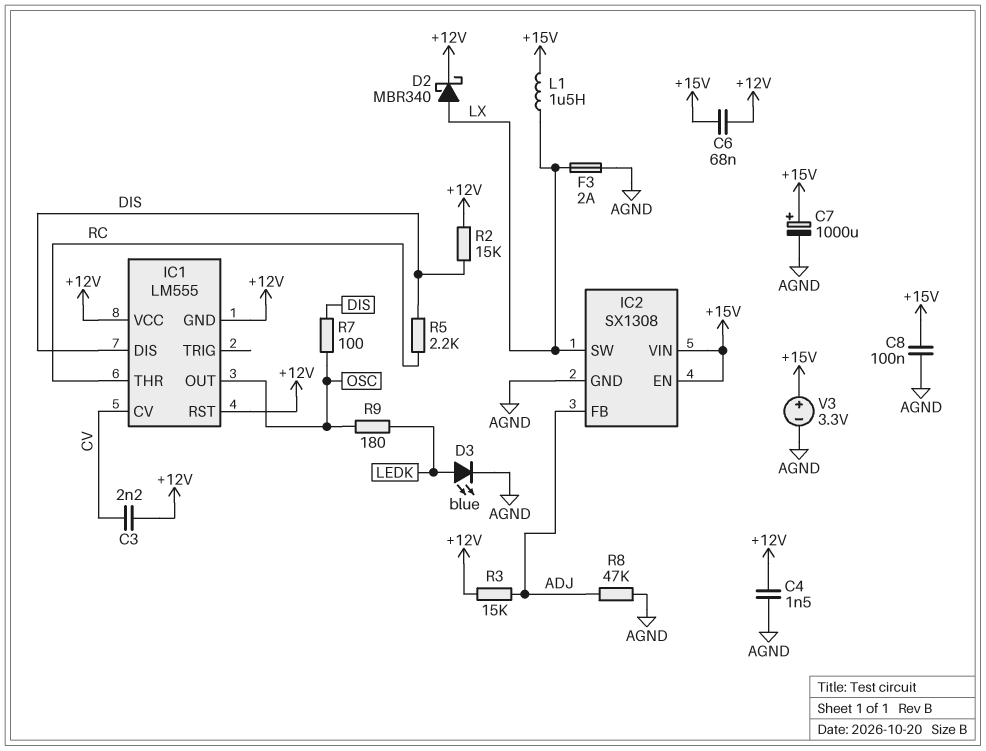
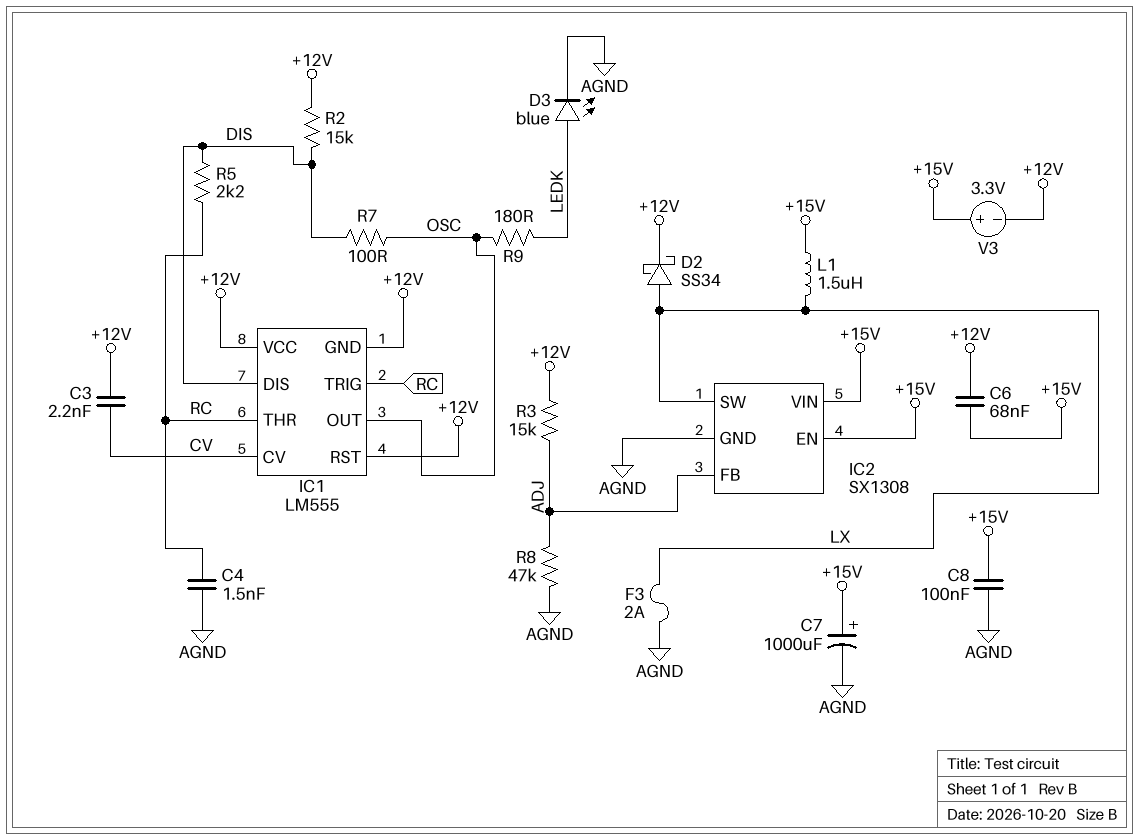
C4: 1.5nF (+12V, AGND) -> 1.5nF (AGND, RC)
D2: schottky MBR340 (A LX, K +12V) -> schottky SS34 (A LX, K +12V)
IC1 pin TRIG: none -> RC
V3: 3.3V (plus +15V, minus AGND) -> 3.3V (plus +15V, minus +12V)

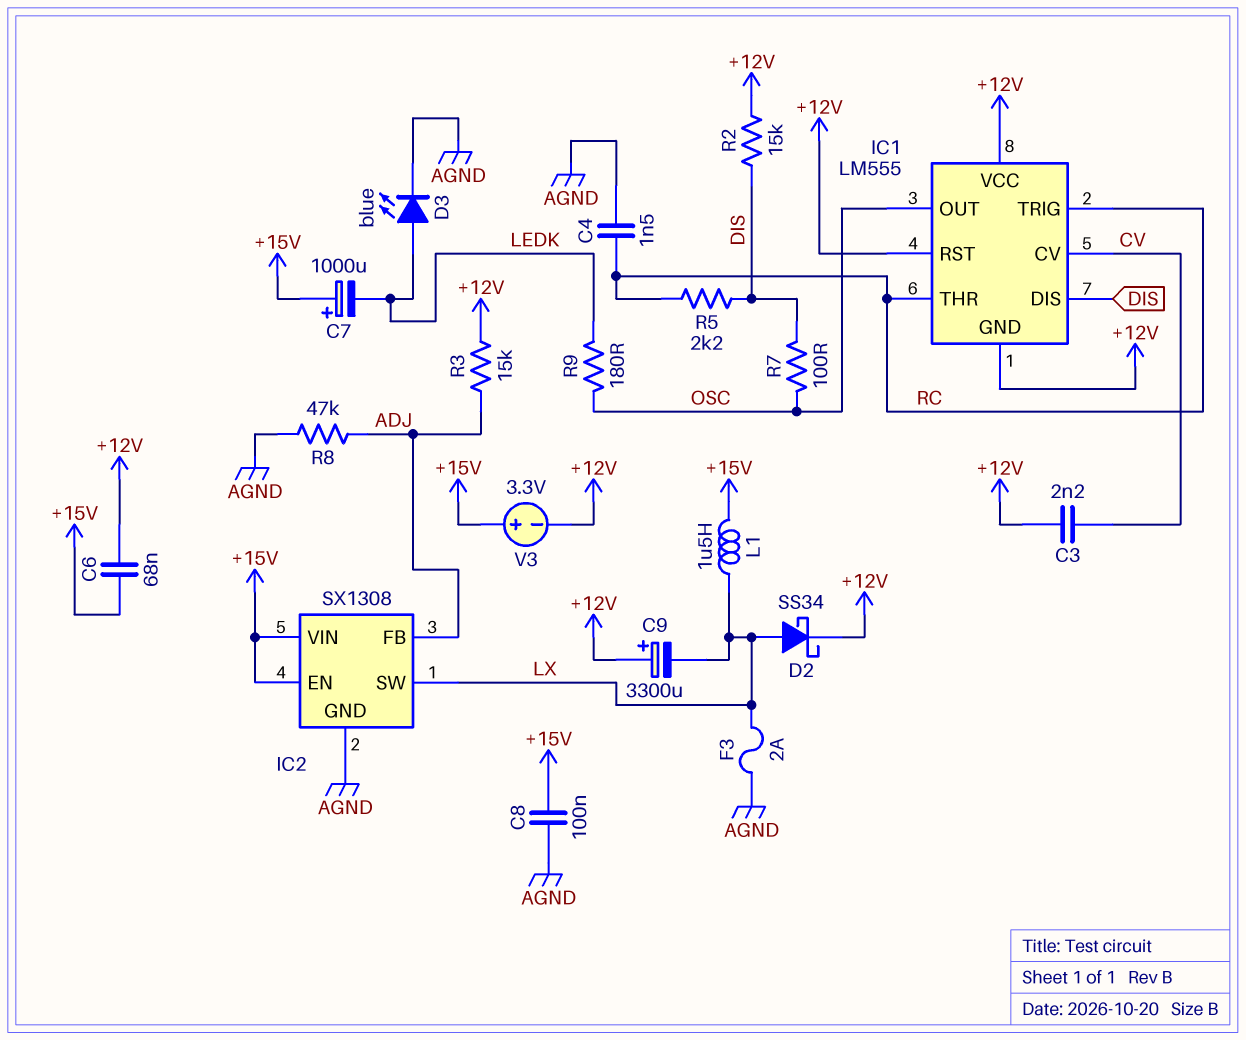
C7: 1000uF (plus +15V, minus AGND) -> 1000uF (plus +15V, minus LEDK)
C9: none -> 3300uF (plus +12V, minus LX)

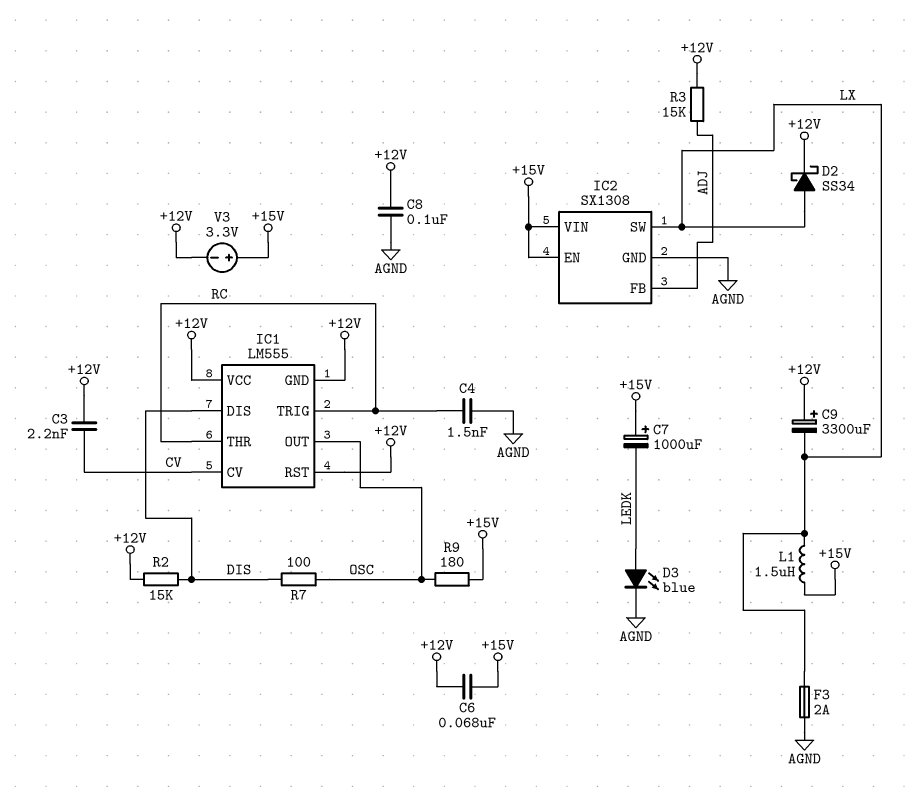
C8: 100nF (+15V, AGND) -> 100nF (+12V, AGND)
R5: 2.2k (DIS, RC) -> none
R8: 47k (ADJ, AGND) -> none
R9: 180 (LEDK, OSC) -> 180 (+15V, OSC)

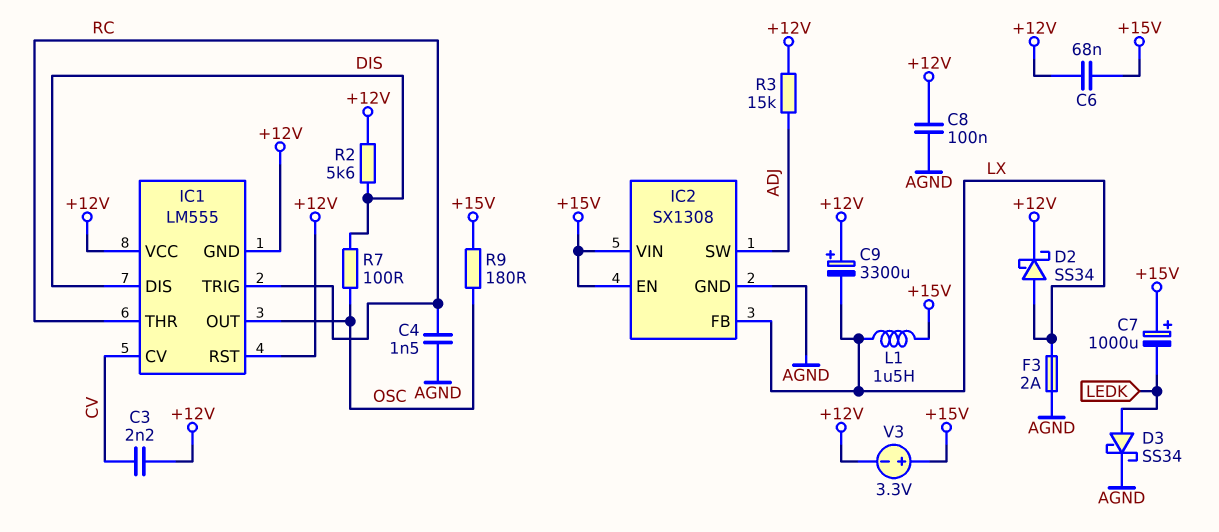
D3: LED blue (A LEDK, K AGND) -> schottky SS34 (A LEDK, K AGND)
IC2 pin FB: ADJ -> LX
IC2 pin SW: LX -> ADJ
R2: 15k (+12V, DIS) -> 5.6k (+12V, DIS)

